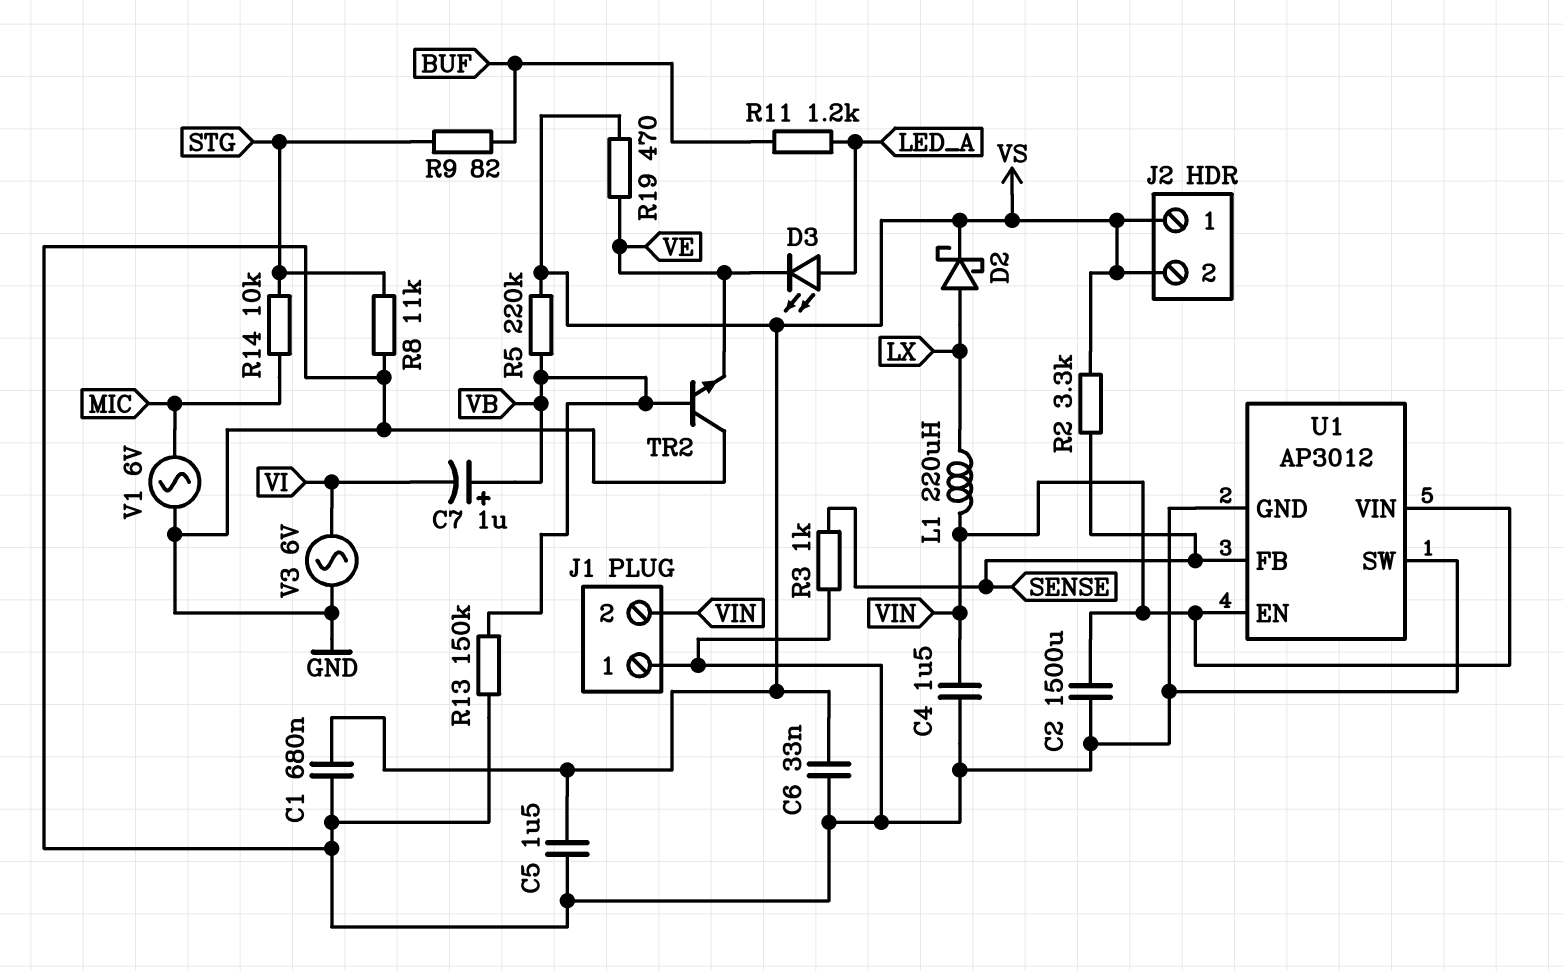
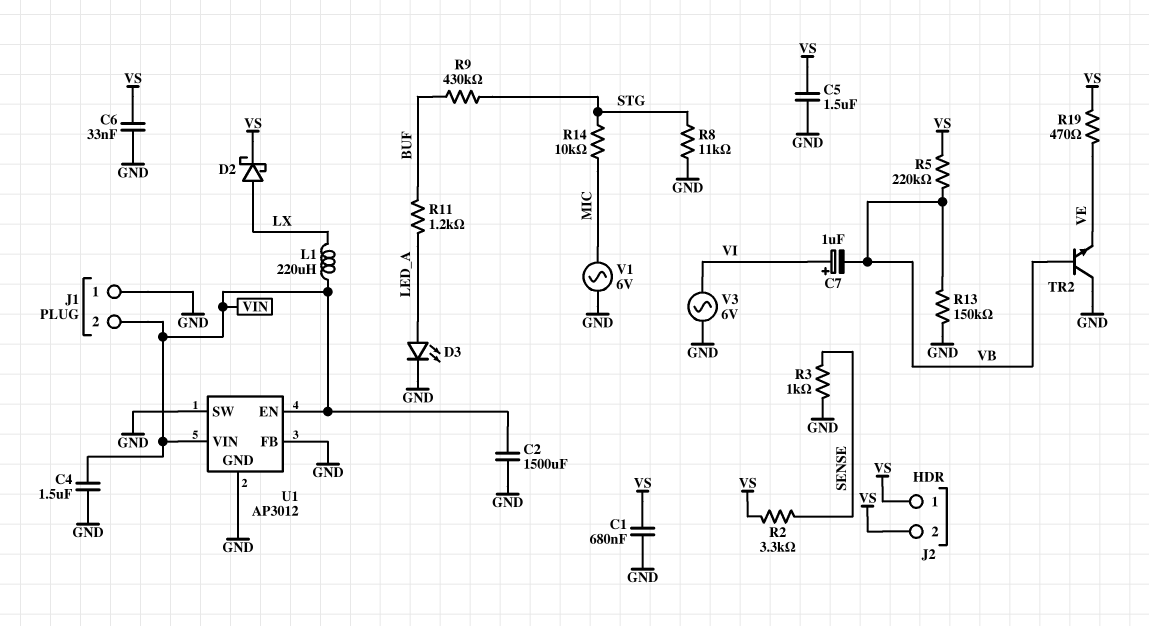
C7: 1uF (plus VB, minus VI) -> 1uF (plus VI, minus VB)
D3: LED (A LED_A, K VE) -> LED (A LED_A, K GND)
R9: 82 (BUF, STG) -> 430k (BUF, STG)
U1 pin FB: SENSE -> GND

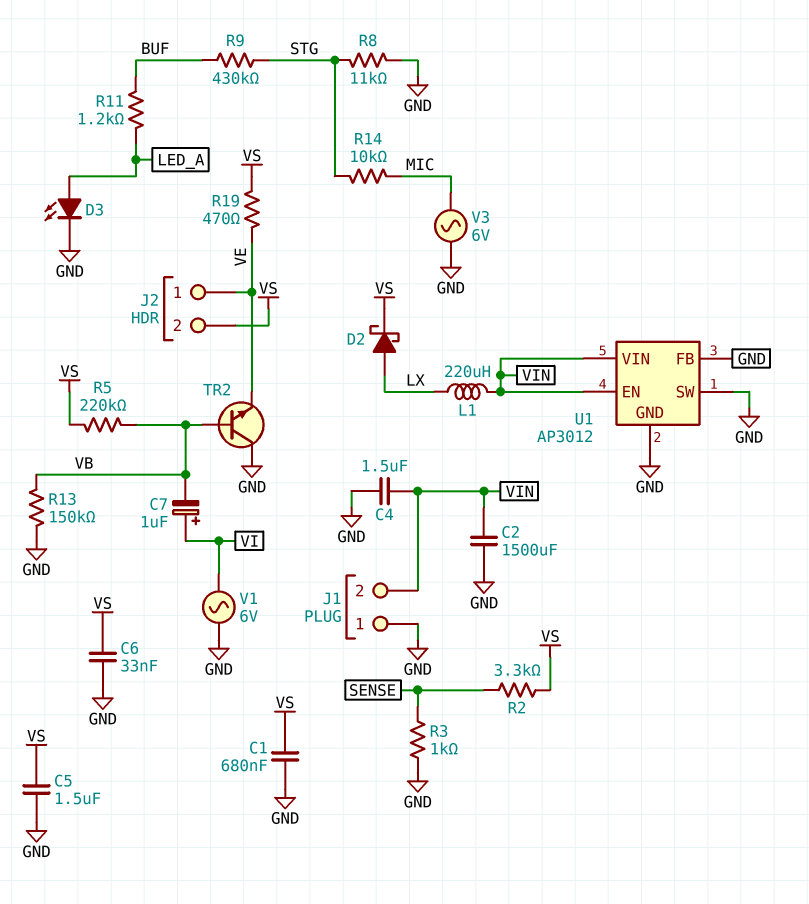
J2 pin 1: VS -> VE
V1: AC 6V (GND, MIC) -> AC 6V (GND, VI)
V3: AC 6V (GND, VI) -> AC 6V (GND, MIC)

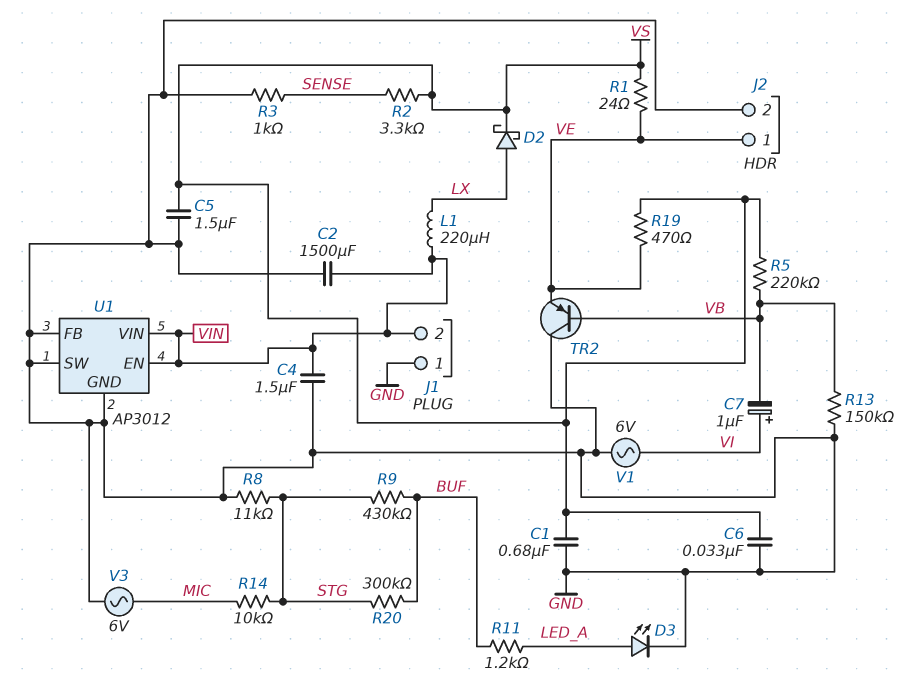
J2 pin 2: VS -> GND
R1: none -> 24 (VE, VS)
R20: none -> 300k (BUF, STG)
TR2: NPN (B VB, C GND, E VE) -> PNP (B VB, C GND, E VE)

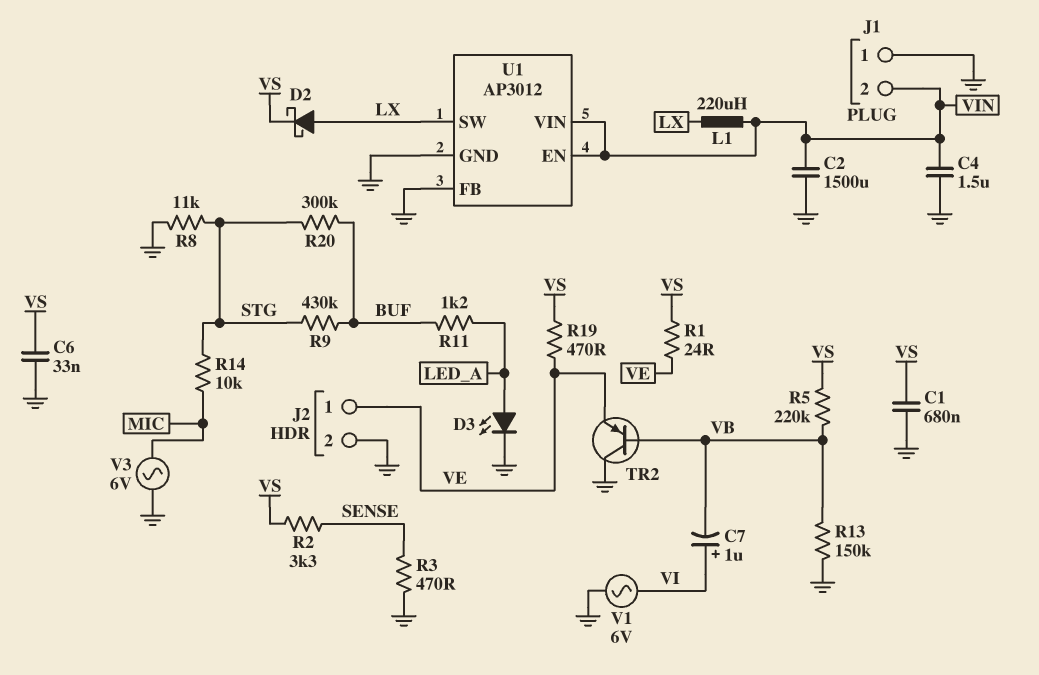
C5: 1.5uF (GND, VS) -> none
R3: 1k (GND, SENSE) -> 470 (GND, SENSE)
U1 pin SW: GND -> LX

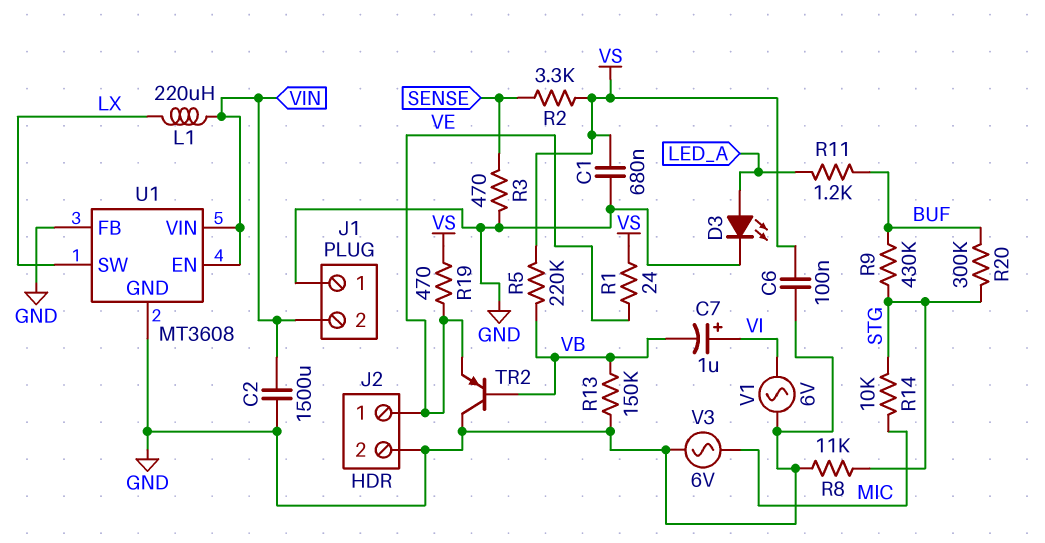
C4: 1.5uF (GND, VIN) -> none
C6: 33nF (GND, VS) -> 100nF (GND, VS)
D2: schottky (A LX, K VS) -> none
U1: AP3012 -> MT3608

